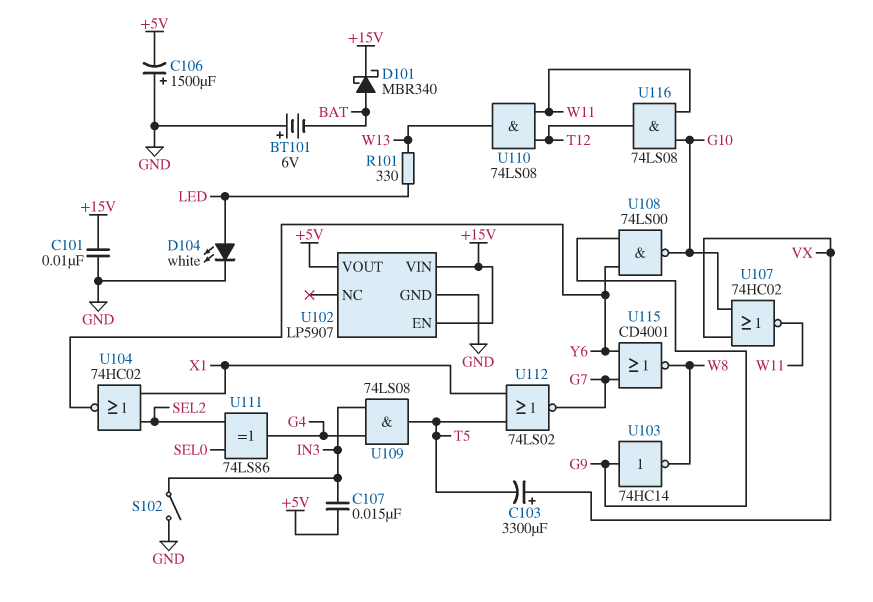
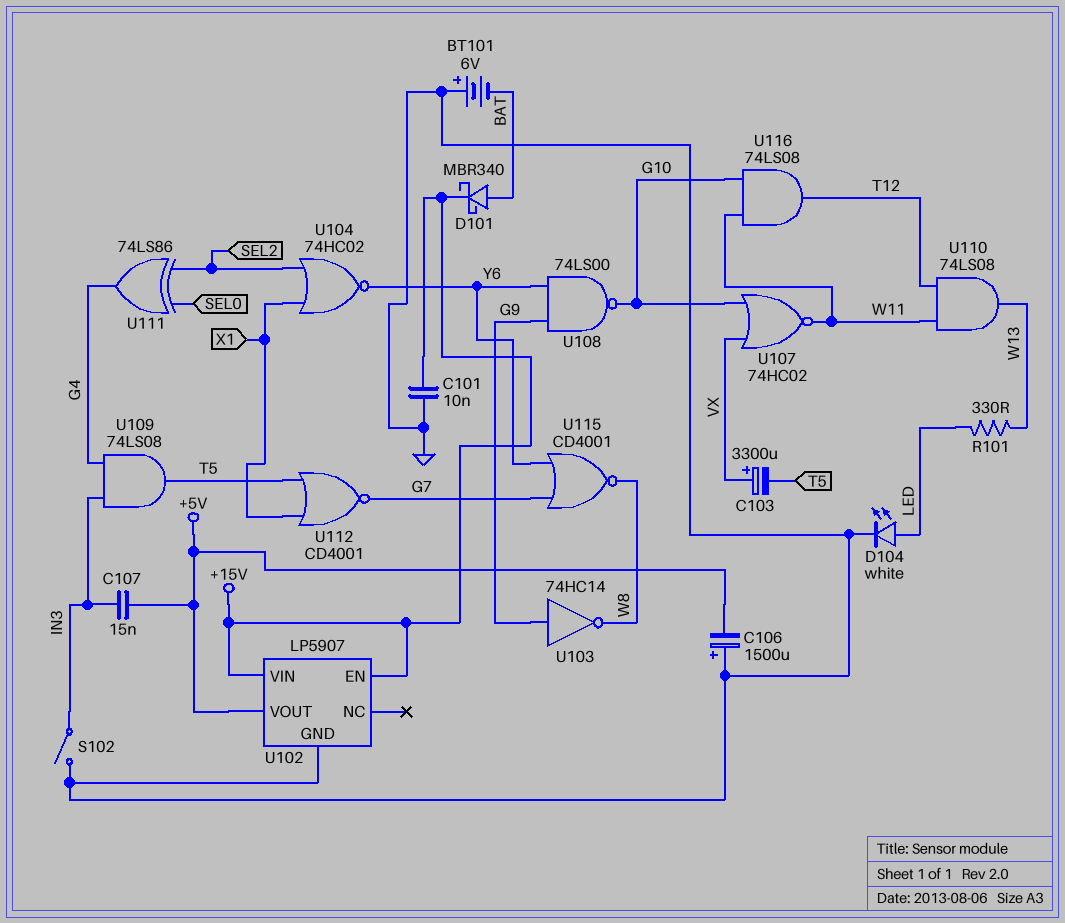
U112: NOR 74LS02 (in T5, in X1, out G7) -> NOR CD4001 (in T5, in X1, out G7)

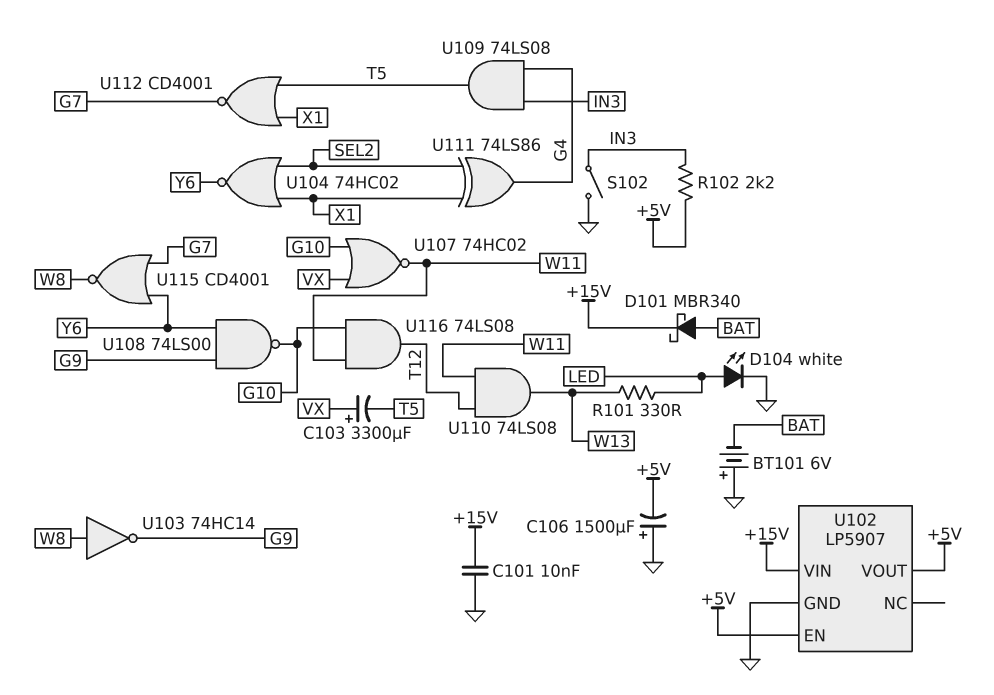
C107: 15nF (+5V, IN3) -> none
R102: none -> 2.2k (+5V, IN3)
U102 pin EN: +15V -> +5V
U103: NOT 74HC14 (in G9, out W8) -> NOT 74HC14 (in W8, out G9)
U111: XOR 74LS86 (in SEL0, in SEL2, out G4) -> XOR 74LS86 (in SEL2, in X1, out G4)

